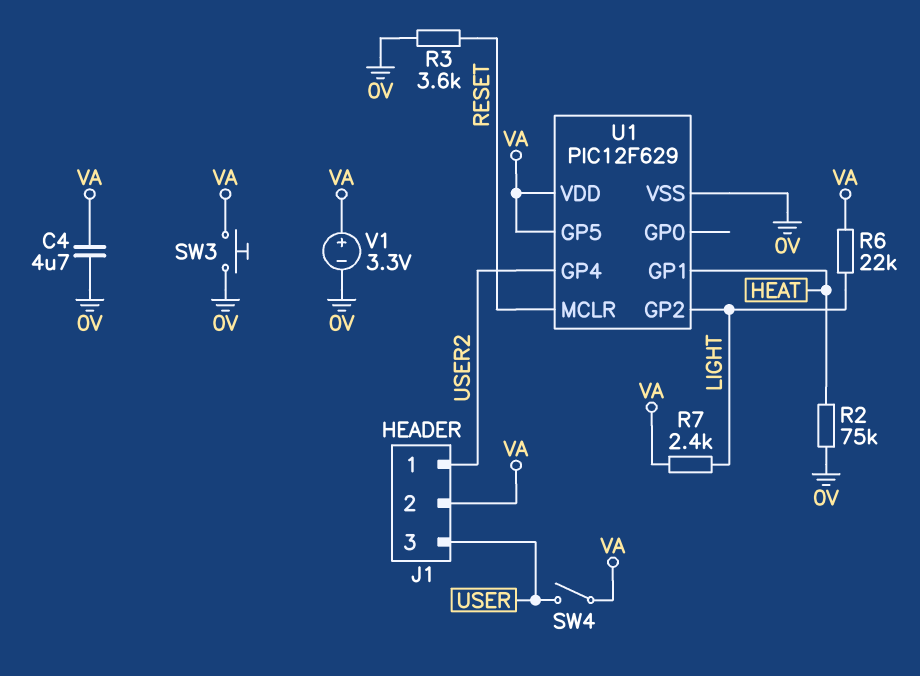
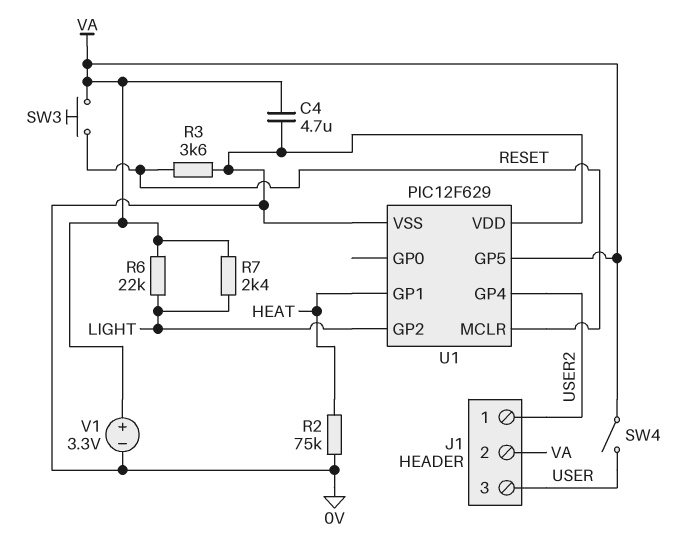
SW3: button (0V, VA) -> button (RESET, VA)
U1 pin VDD: VA -> 0V

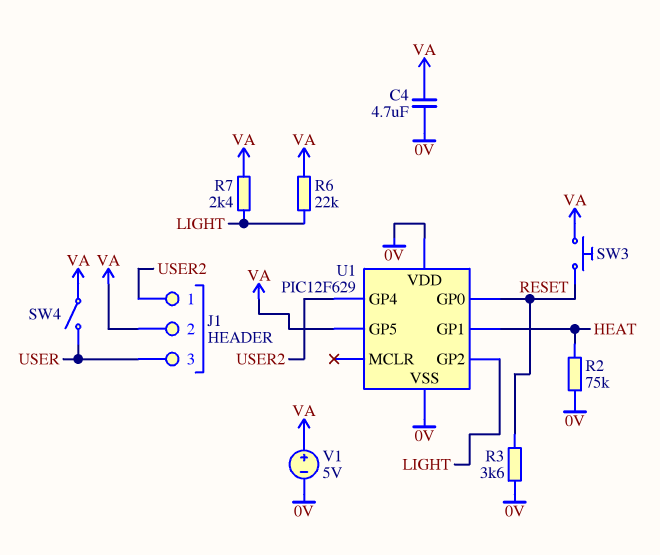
U1 pin GP0: none -> RESET
U1 pin MCLR: RESET -> none
V1: 3.3V (plus VA, minus 0V) -> 5V (plus VA, minus 0V)

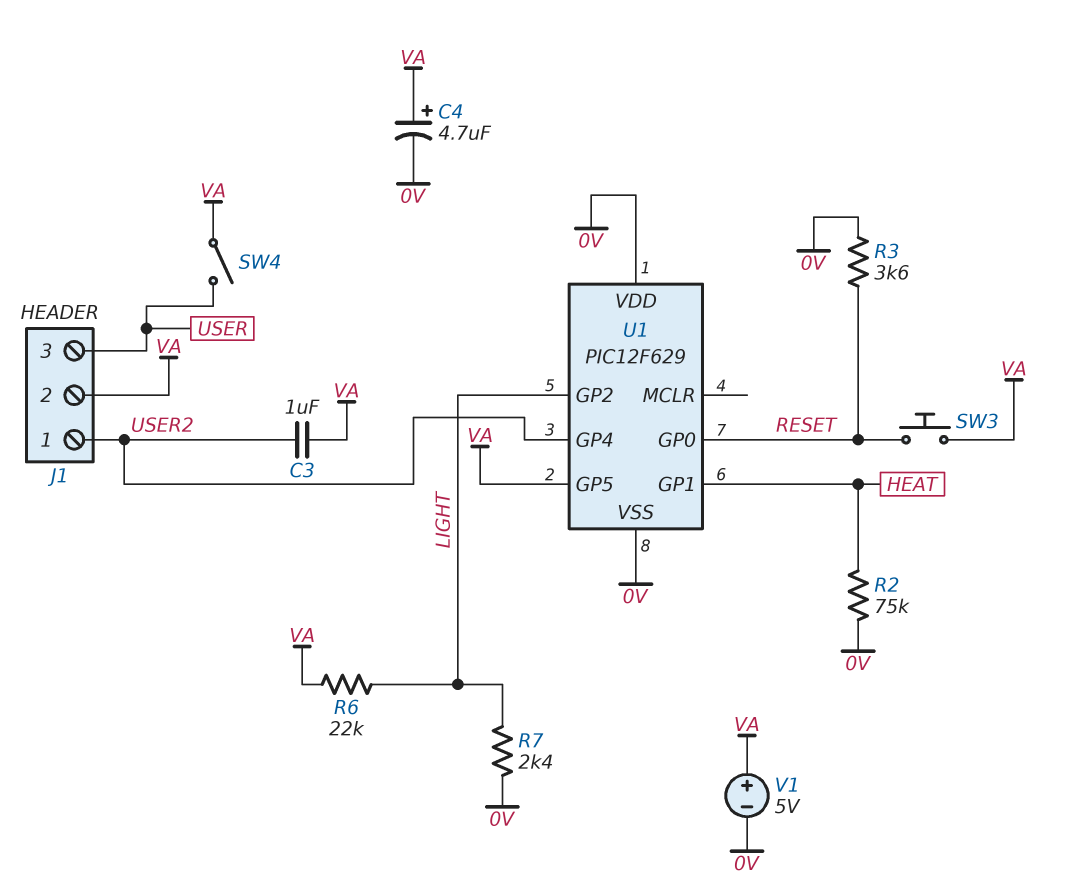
C3: none -> 1uF (USER2, VA)
C4: 4.7uF (0V, VA) -> 4.7uF (plus VA, minus 0V)
R7: 2.4k (LIGHT, VA) -> 2.4k (0V, LIGHT)

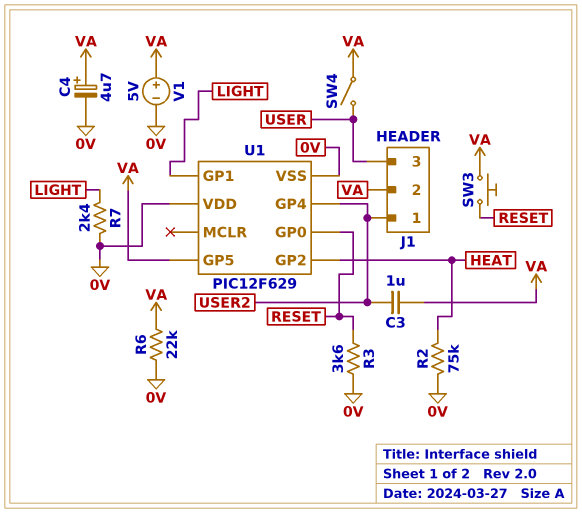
R6: 22k (LIGHT, VA) -> 22k (0V, VA)
U1 pin GP1: HEAT -> LIGHT
U1 pin GP2: LIGHT -> HEAT

